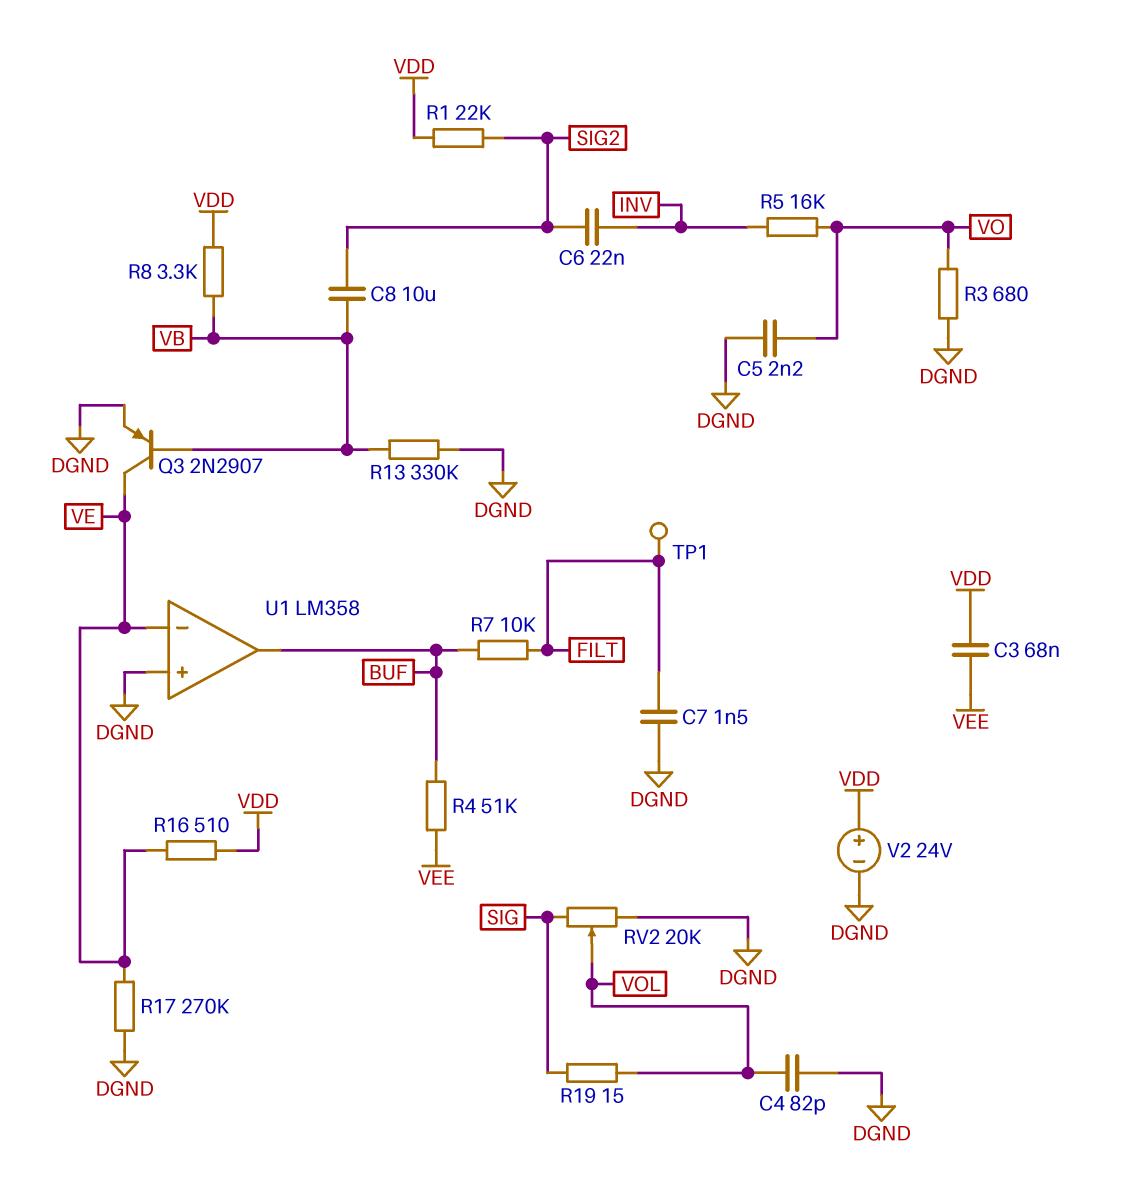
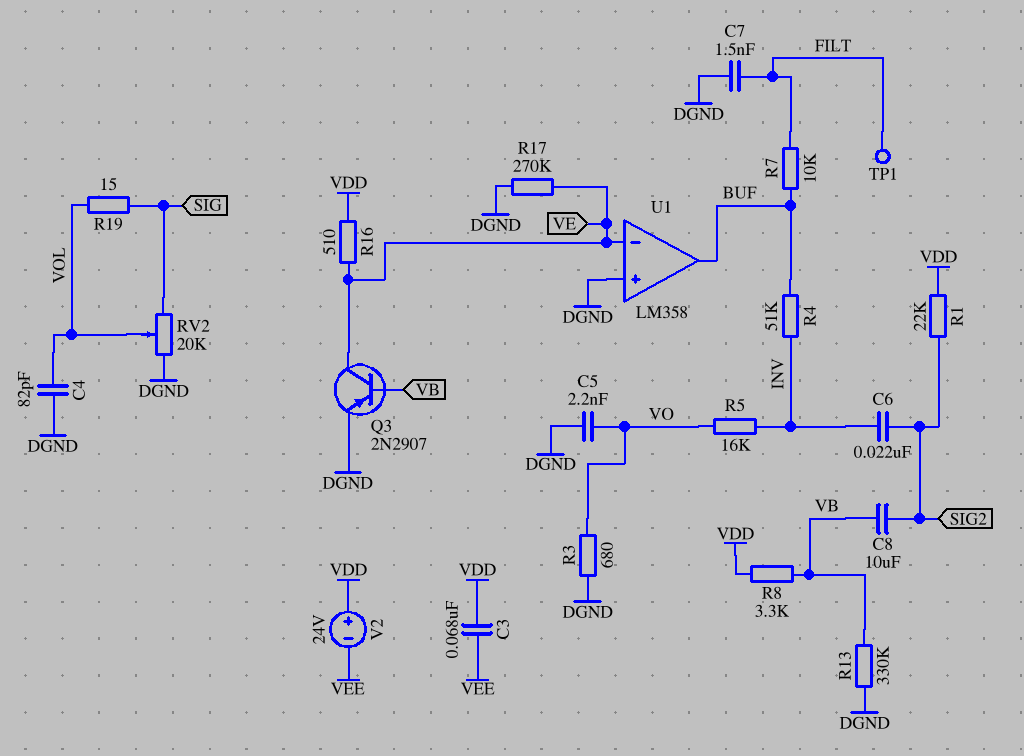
R4: 51k (BUF, VEE) -> 51k (BUF, INV)
V2: 24V (plus VDD, minus DGND) -> 24V (plus VDD, minus VEE)

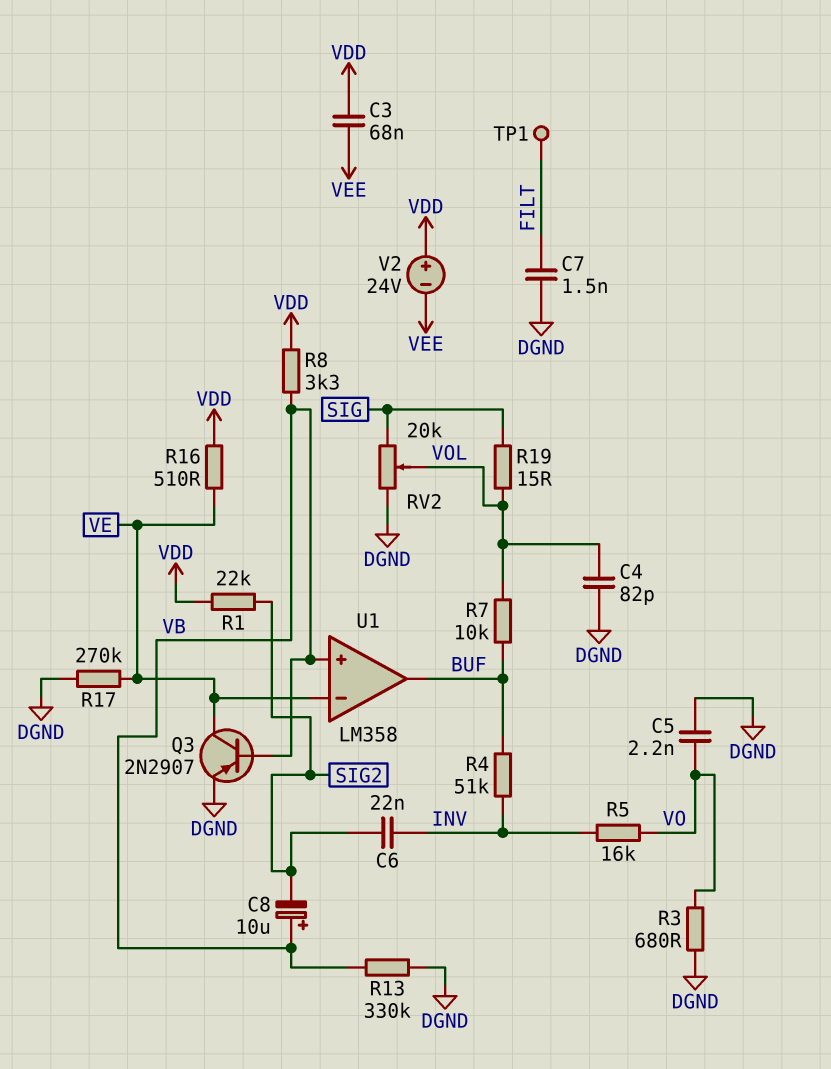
C8: 10uF (SIG2, VB) -> 10uF (plus VB, minus SIG2)
R7: 10k (BUF, FILT) -> 10k (BUF, VOL)
U1 pin in+: DGND -> VB

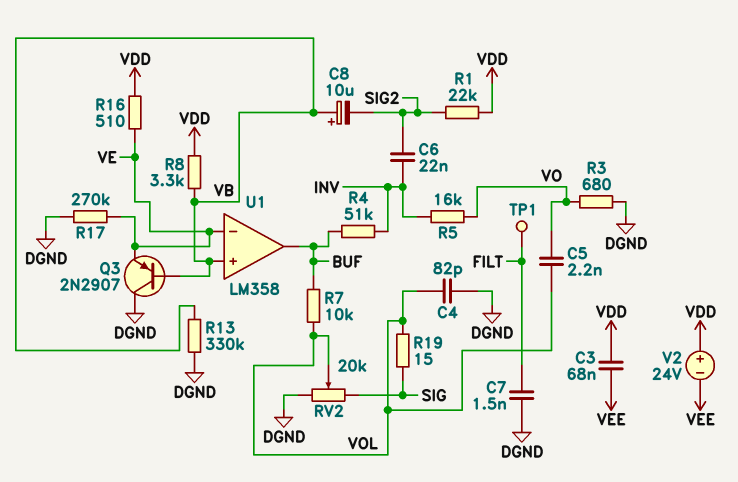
C5: 2.2nF (DGND, VO) -> 2.2nF (VO, VOL)
Q3: PNP 2N2907 (B VB, C VE, E DGND) -> PNP 2N2907 (B VB, C DGND, E VE)

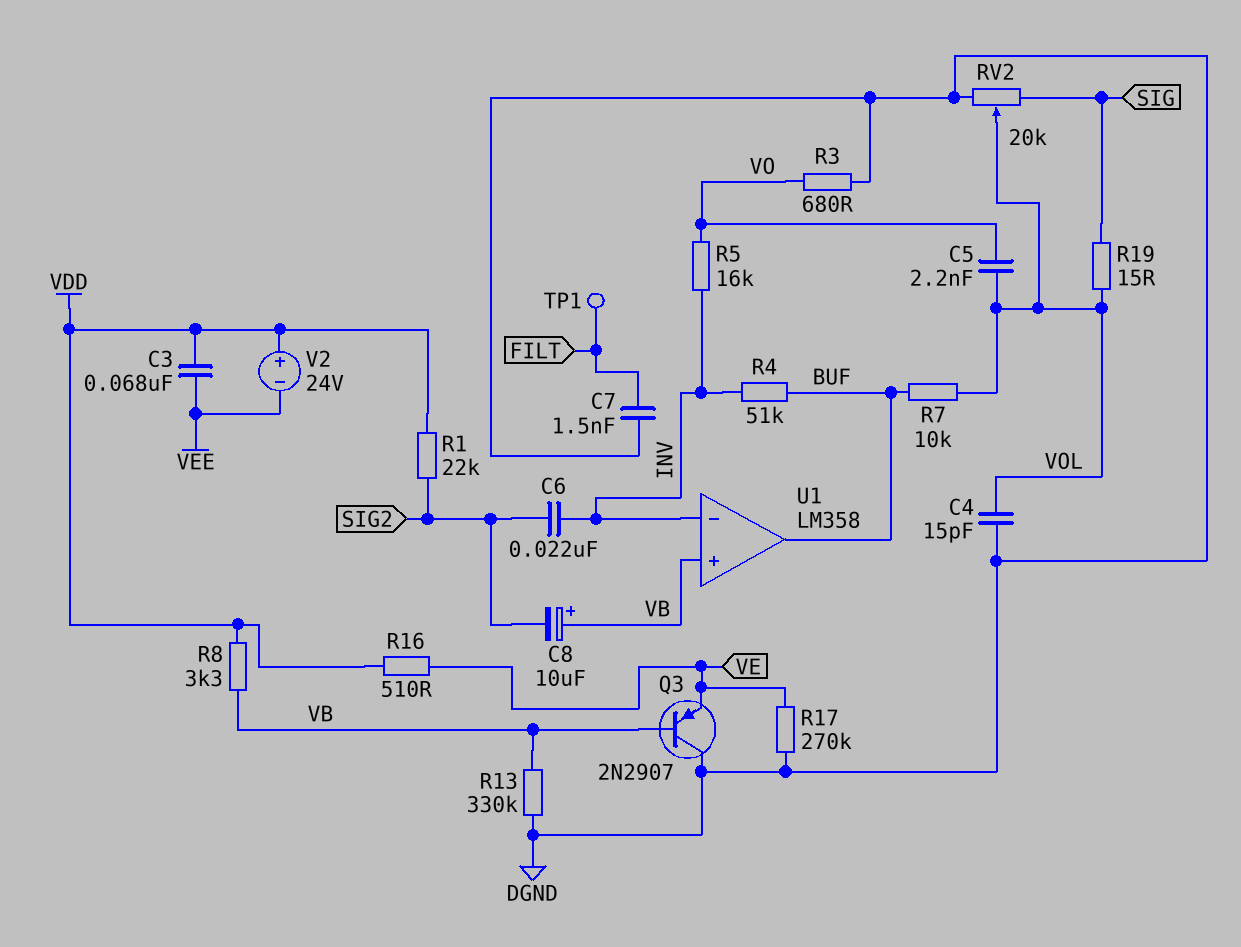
C4: 82pF (DGND, VOL) -> 15pF (DGND, VOL)
U1 pin in-: VE -> INV

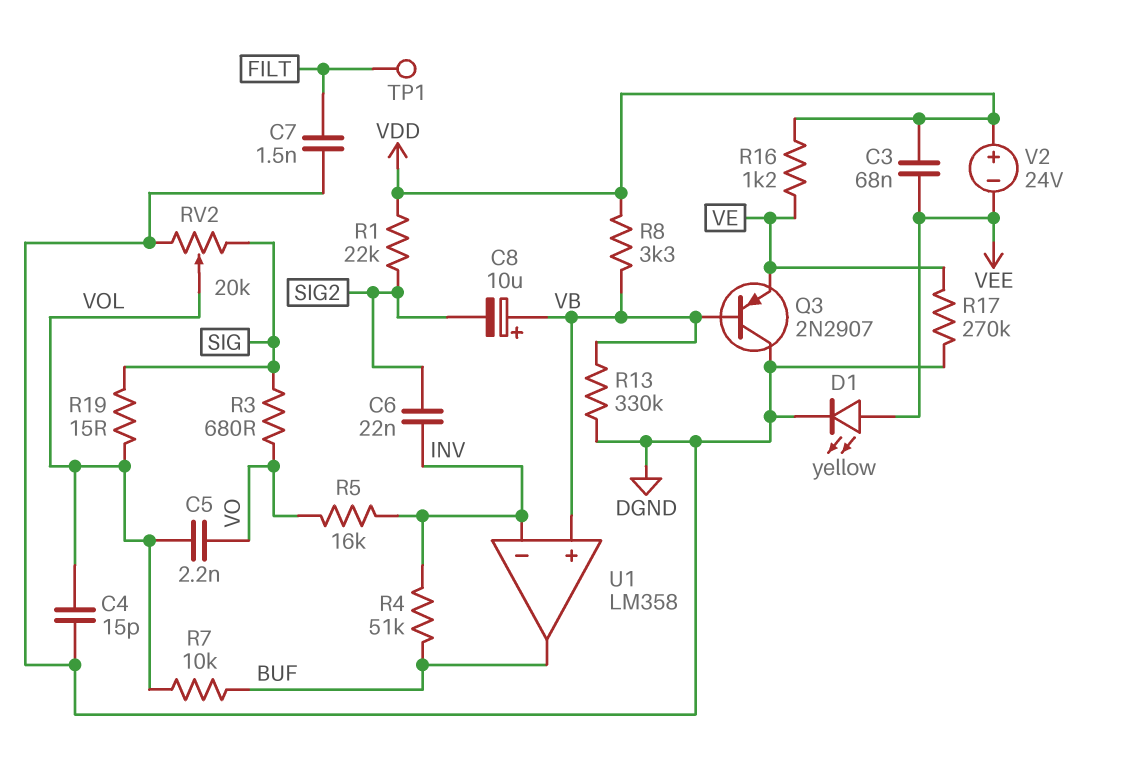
D1: none -> LED yellow (A VEE, K DGND)
R3: 680 (DGND, VO) -> 680 (SIG, VO)
R16: 510 (VDD, VE) -> 1.2k (VDD, VE)

